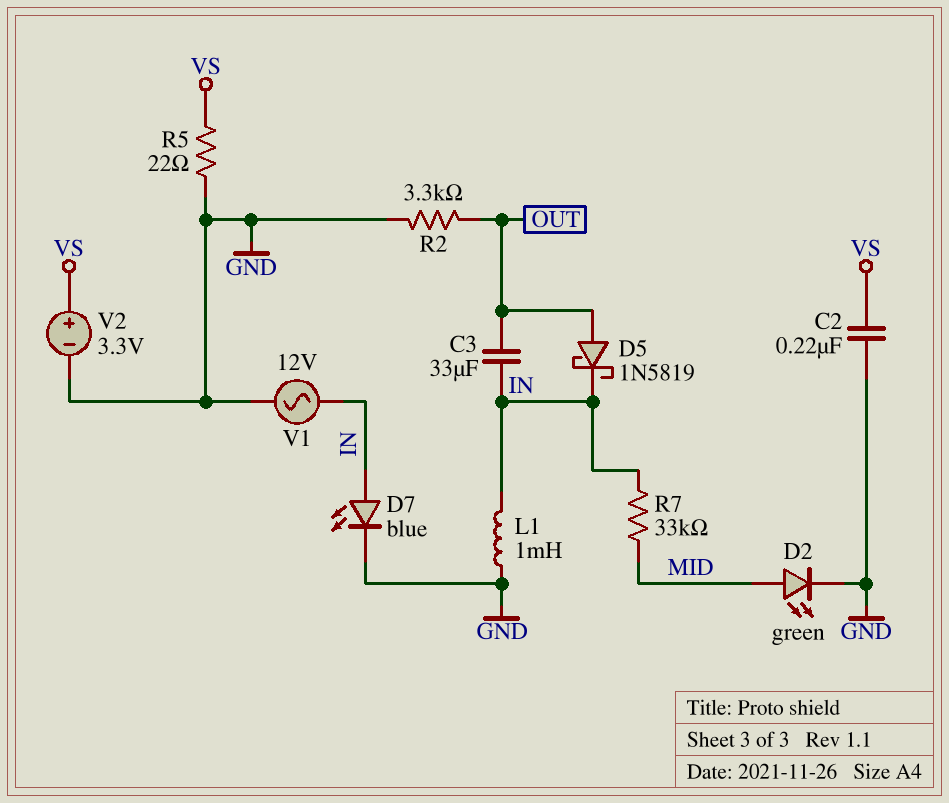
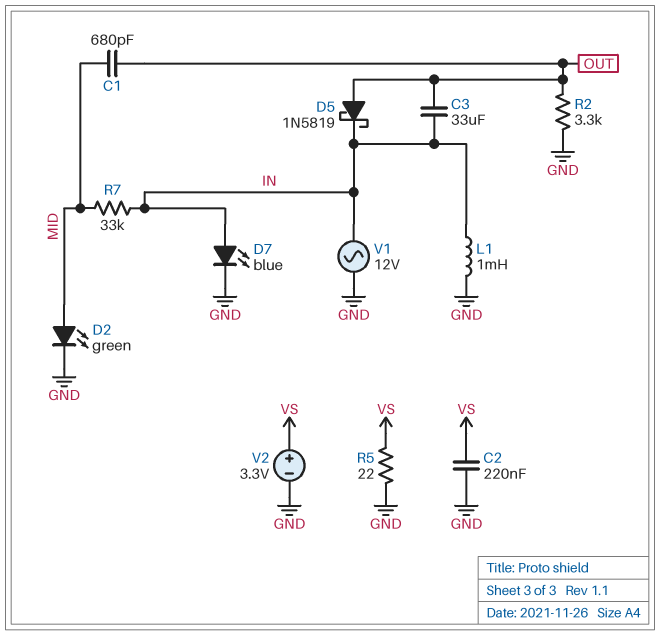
C1: none -> 680pF (MID, OUT)

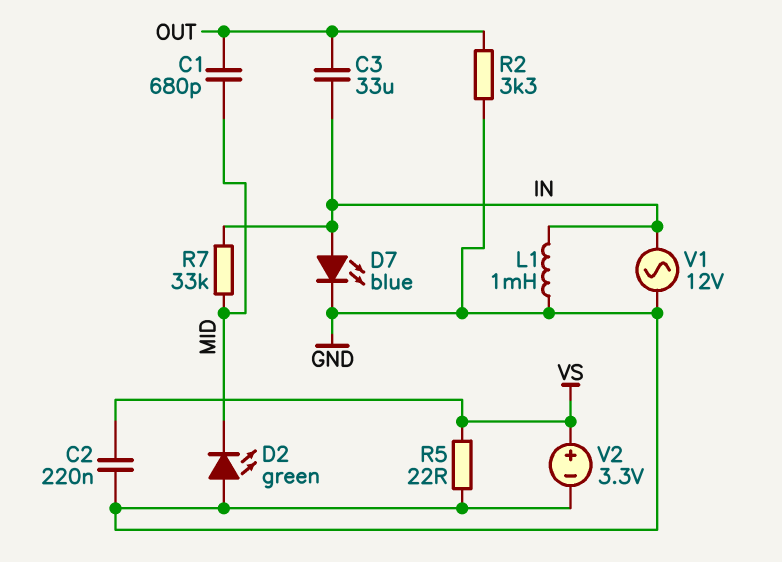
D2: LED green (A MID, K GND) -> LED green (A GND, K MID)
D5: schottky 1N5819 (A OUT, K IN) -> none

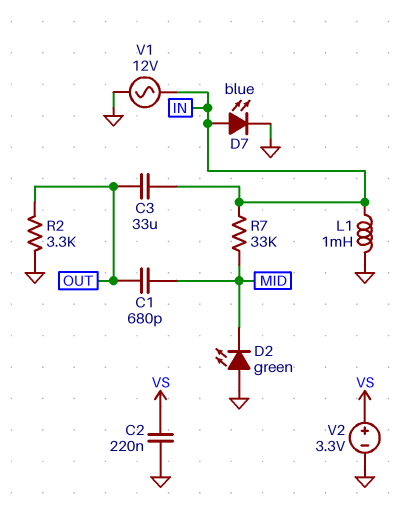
R5: 22 (GND, VS) -> none

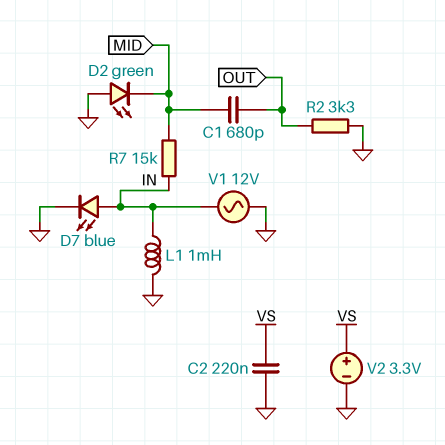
C3: 33uF (IN, OUT) -> none
R7: 33k (IN, MID) -> 15k (IN, MID)

